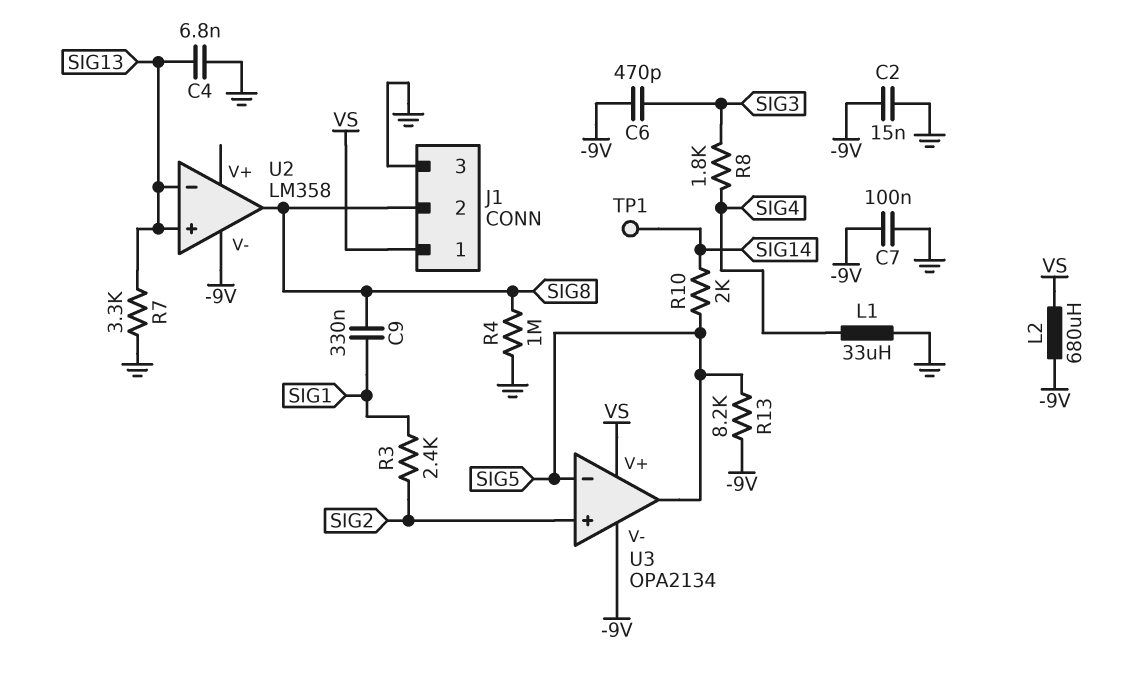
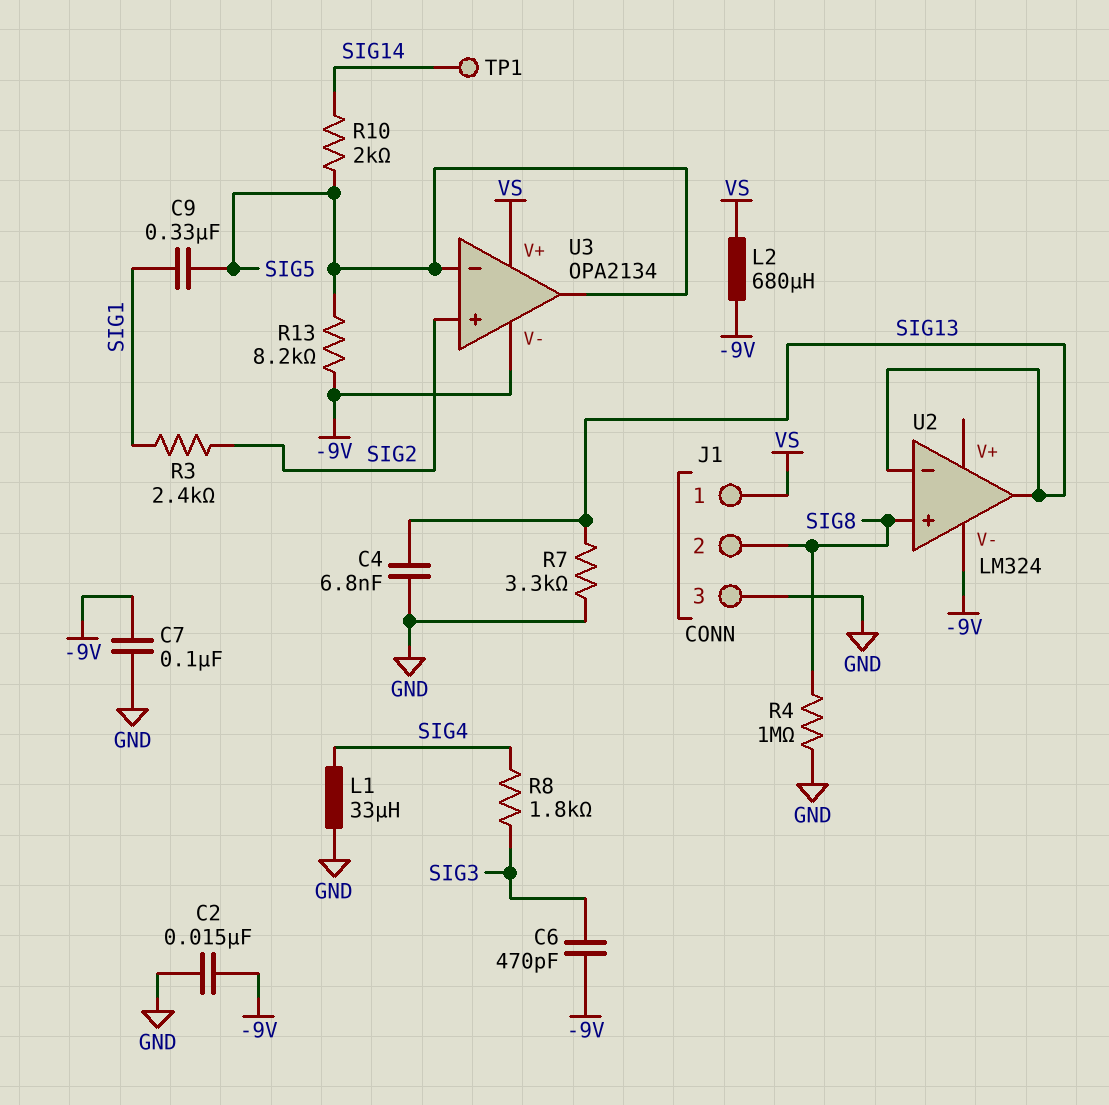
C9: 330nF (SIG1, SIG8) -> 330nF (SIG1, SIG5)
U2: LM358 -> LM324
U2 pin in+: SIG13 -> SIG8
U2 pin out: SIG8 -> SIG13

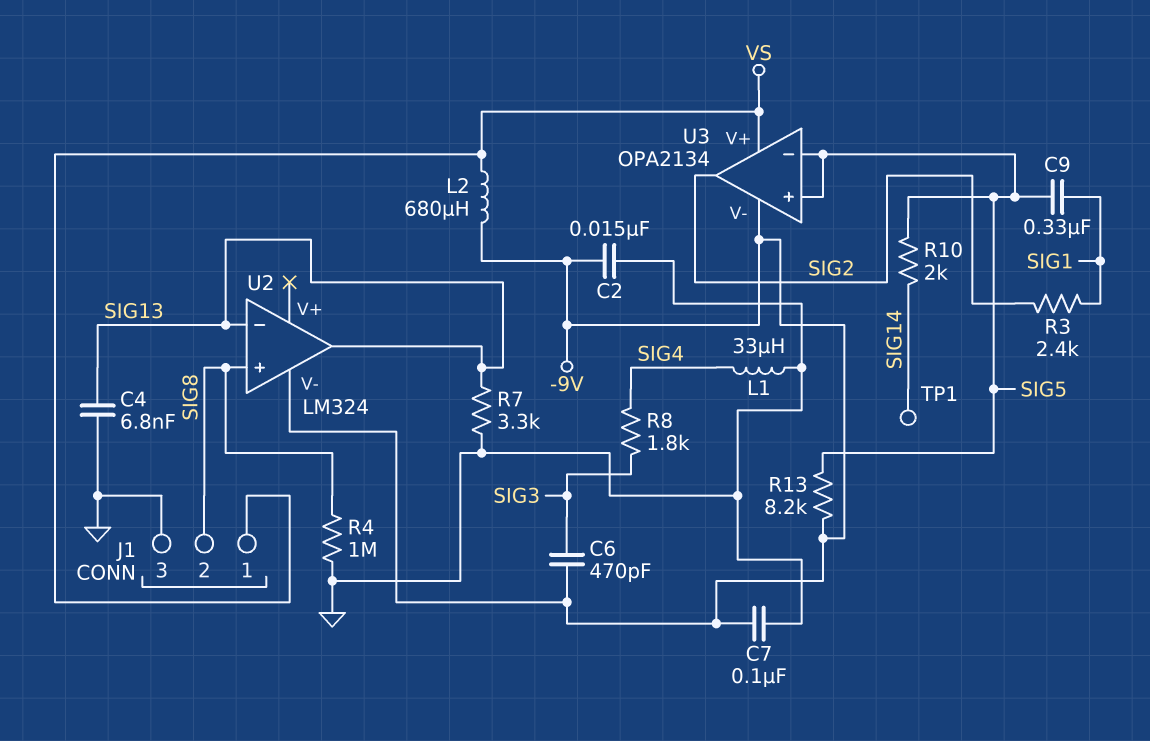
U3 pin in+: SIG2 -> SIG5
U3 pin out: SIG5 -> SIG2

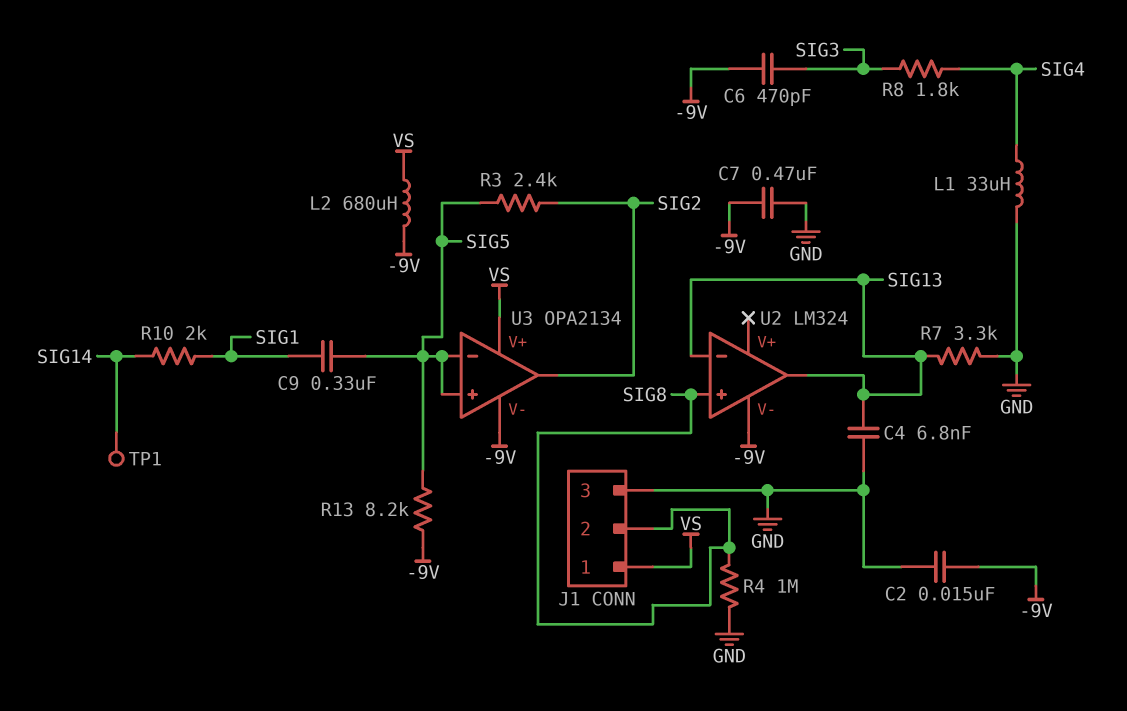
C7: 100nF (-9V, GND) -> 470nF (-9V, GND)
R3: 2.4k (SIG1, SIG2) -> 2.4k (SIG2, SIG5)
R10: 2k (SIG5, SIG14) -> 2k (SIG1, SIG14)

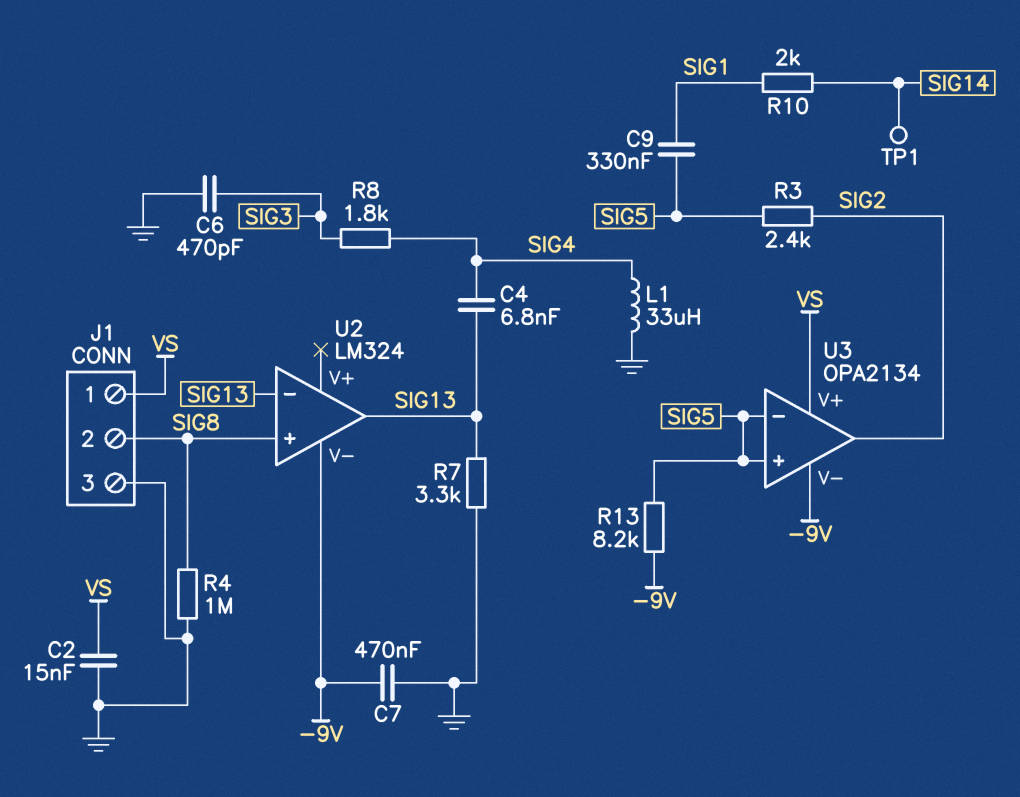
C2: 15nF (-9V, GND) -> 15nF (GND, VS)
C4: 6.8nF (GND, SIG13) -> 6.8nF (SIG4, SIG13)
C6: 470pF (-9V, SIG3) -> 470pF (GND, SIG3)
L2: 680uH (-9V, VS) -> none

